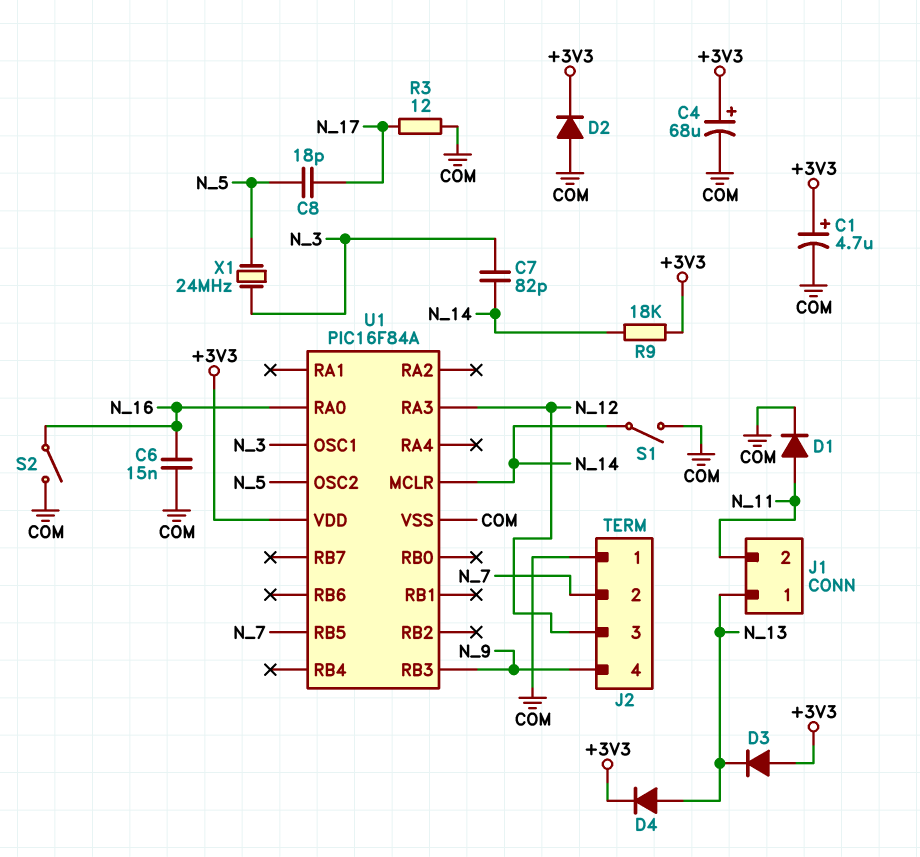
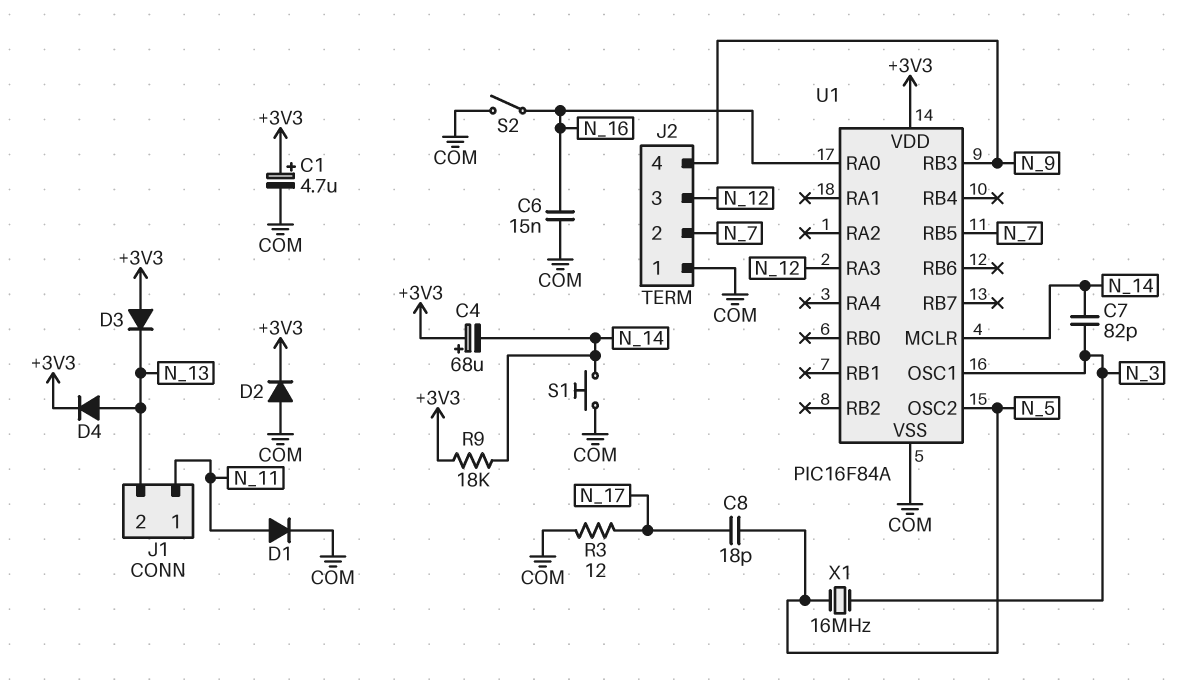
C4: 68uF (plus +3V3, minus COM) -> 68uF (plus +3V3, minus N_14)
J1 pin 1: N_13 -> N_11
J1 pin 2: N_11 -> N_13
S1: switch (COM, N_14) -> button (COM, N_14)
X1: 24MHz (N_3, N_5) -> 16MHz (N_3, N_5)

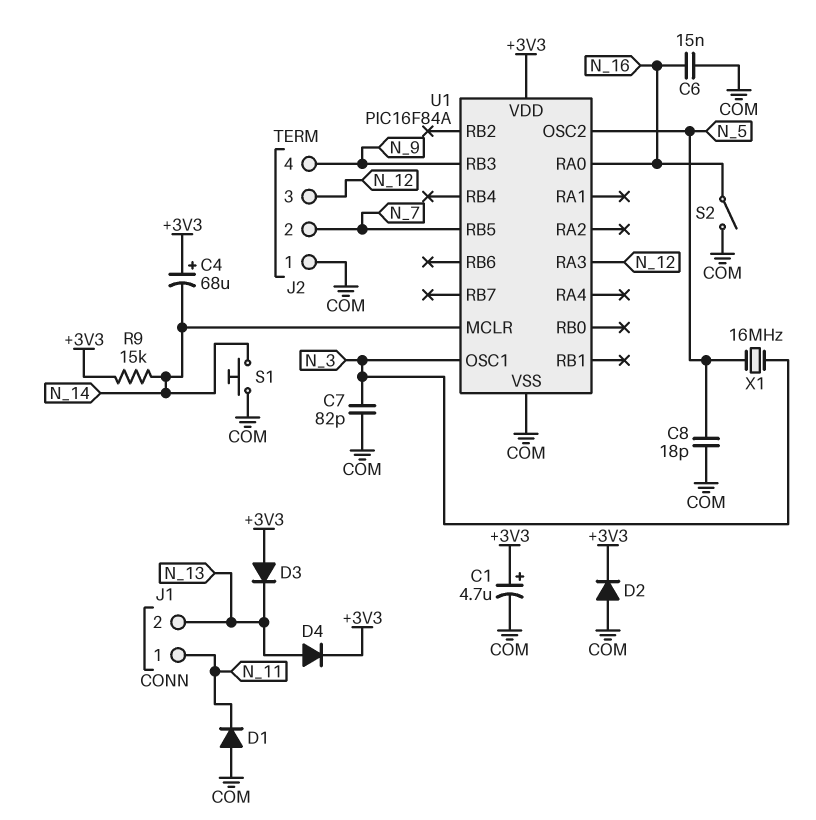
C7: 82pF (N_3, N_14) -> 82pF (COM, N_3)
C8: 18pF (N_5, N_17) -> 18pF (COM, N_5)
D1: diode (A N_11, K COM) -> diode (A COM, K N_11)
R3: 12 (COM, N_17) -> none
R9: 18k (+3V3, N_14) -> 15k (+3V3, N_14)

